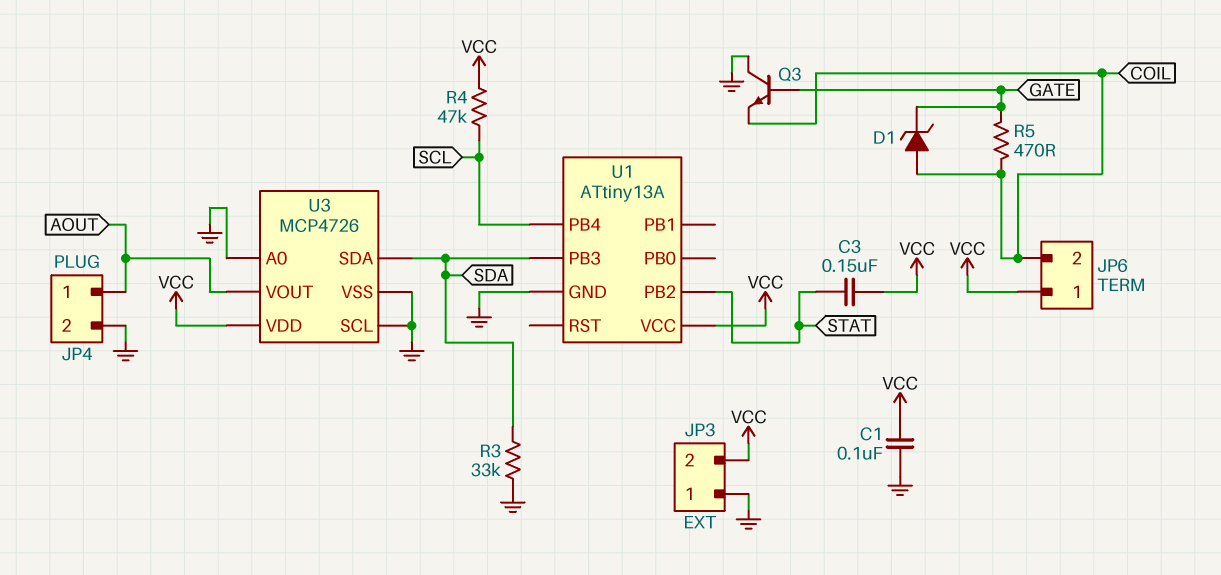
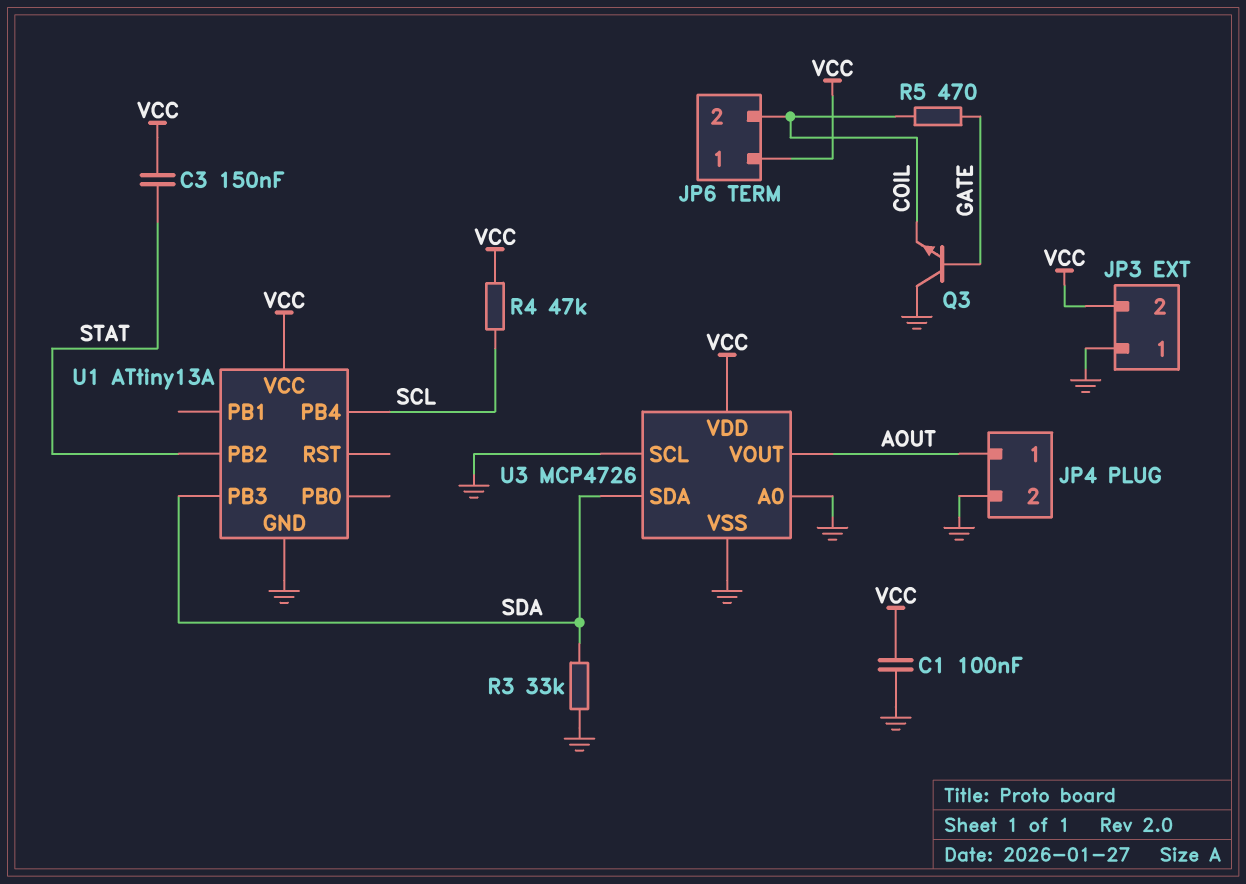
D1: zener (A COIL, K GATE) -> none

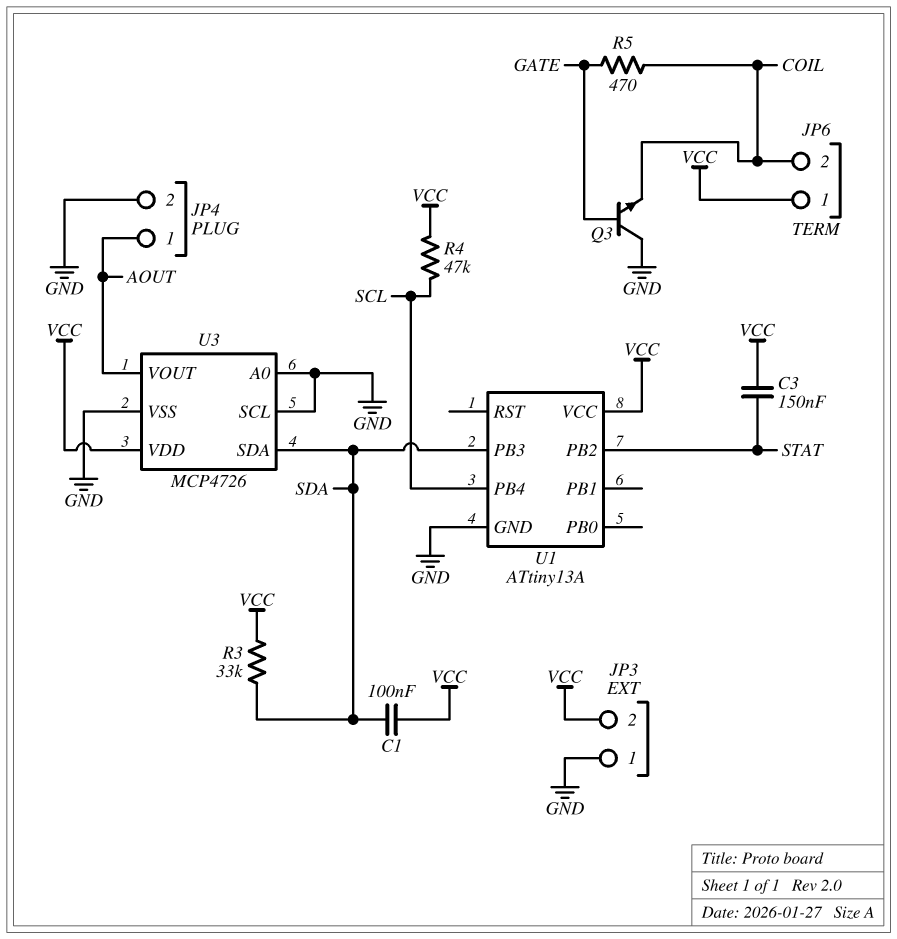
C1: 100nF (GND, VCC) -> 100nF (SDA, VCC)
R3: 33k (GND, SDA) -> 33k (SDA, VCC)

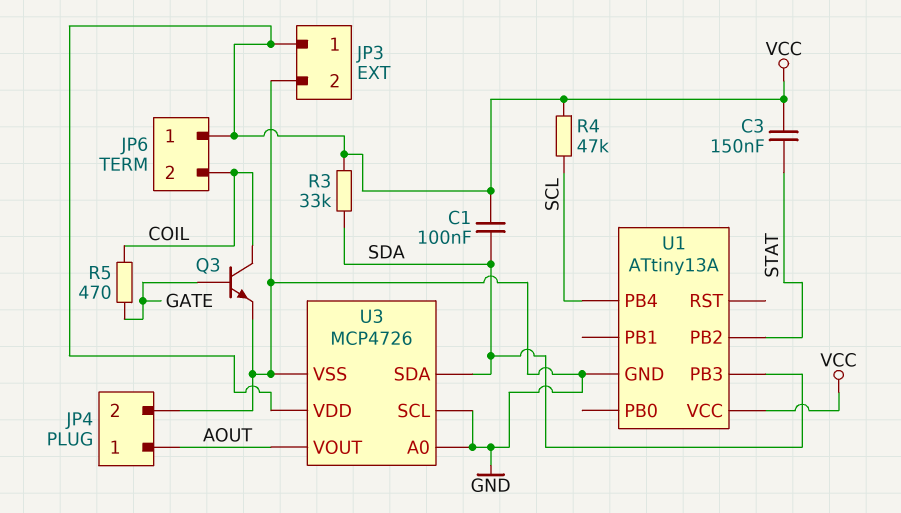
JP3 pin 1: GND -> VCC
JP3 pin 2: VCC -> GND
Q3: NPN (B GATE, C GND, E COIL) -> NPN (B GATE, C COIL, E GND)

